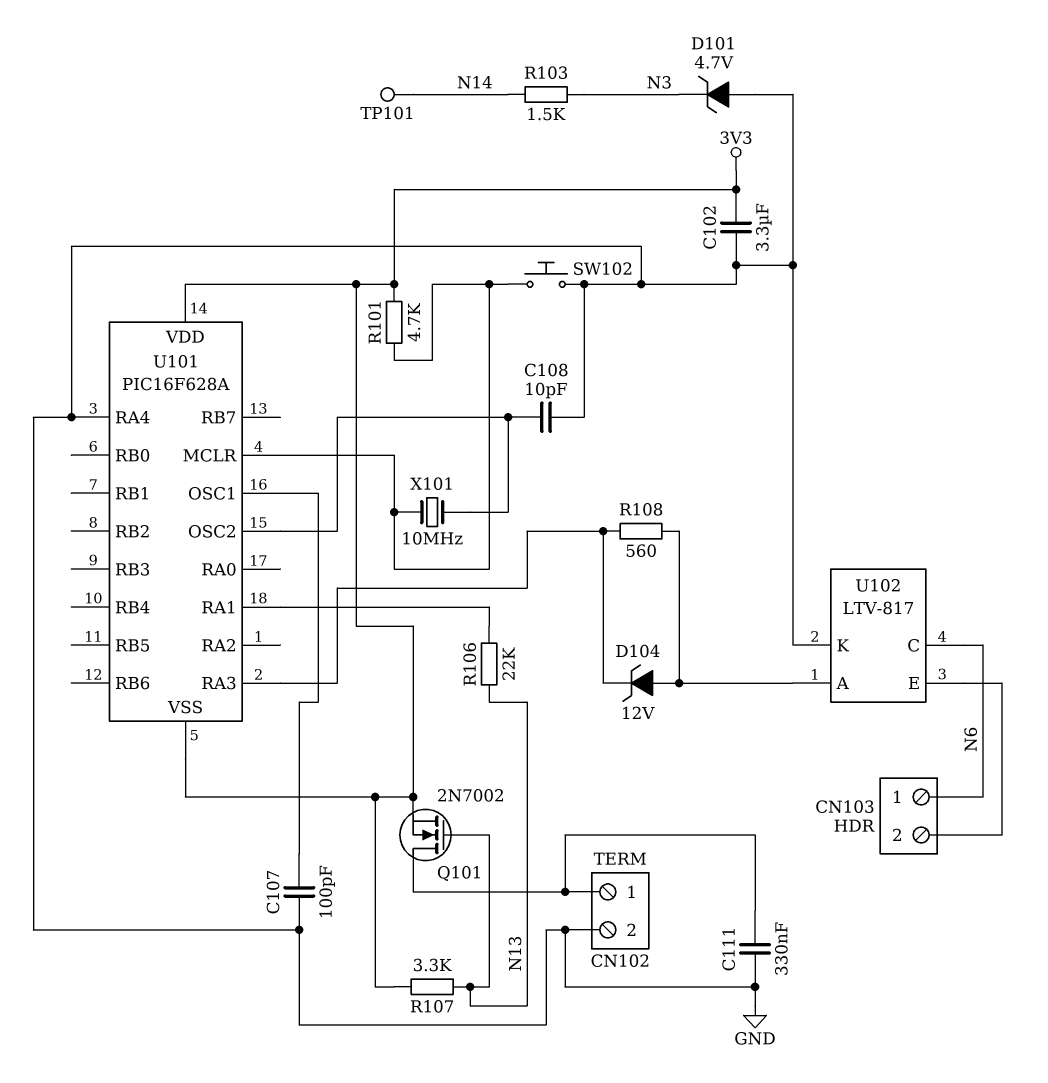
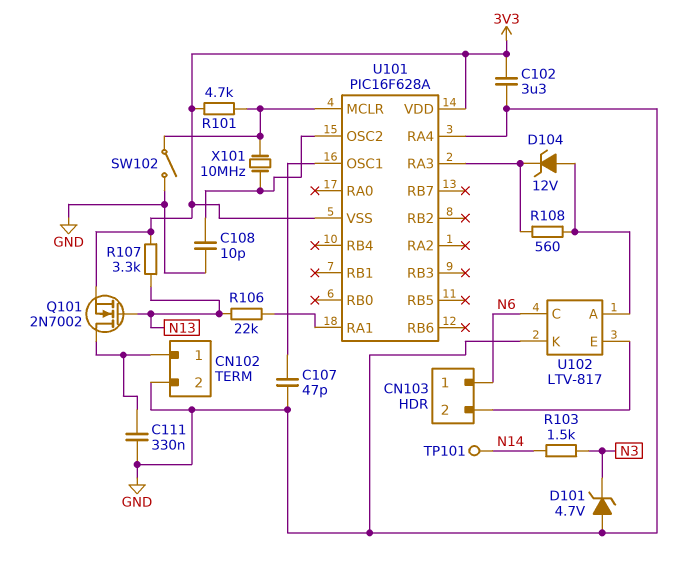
C107: 100pF (GND, U101/OSC1) -> 47pF (GND, U101/OSC1)
SW102: button (GND, U101/MCLR) -> switch (GND, U101/MCLR)

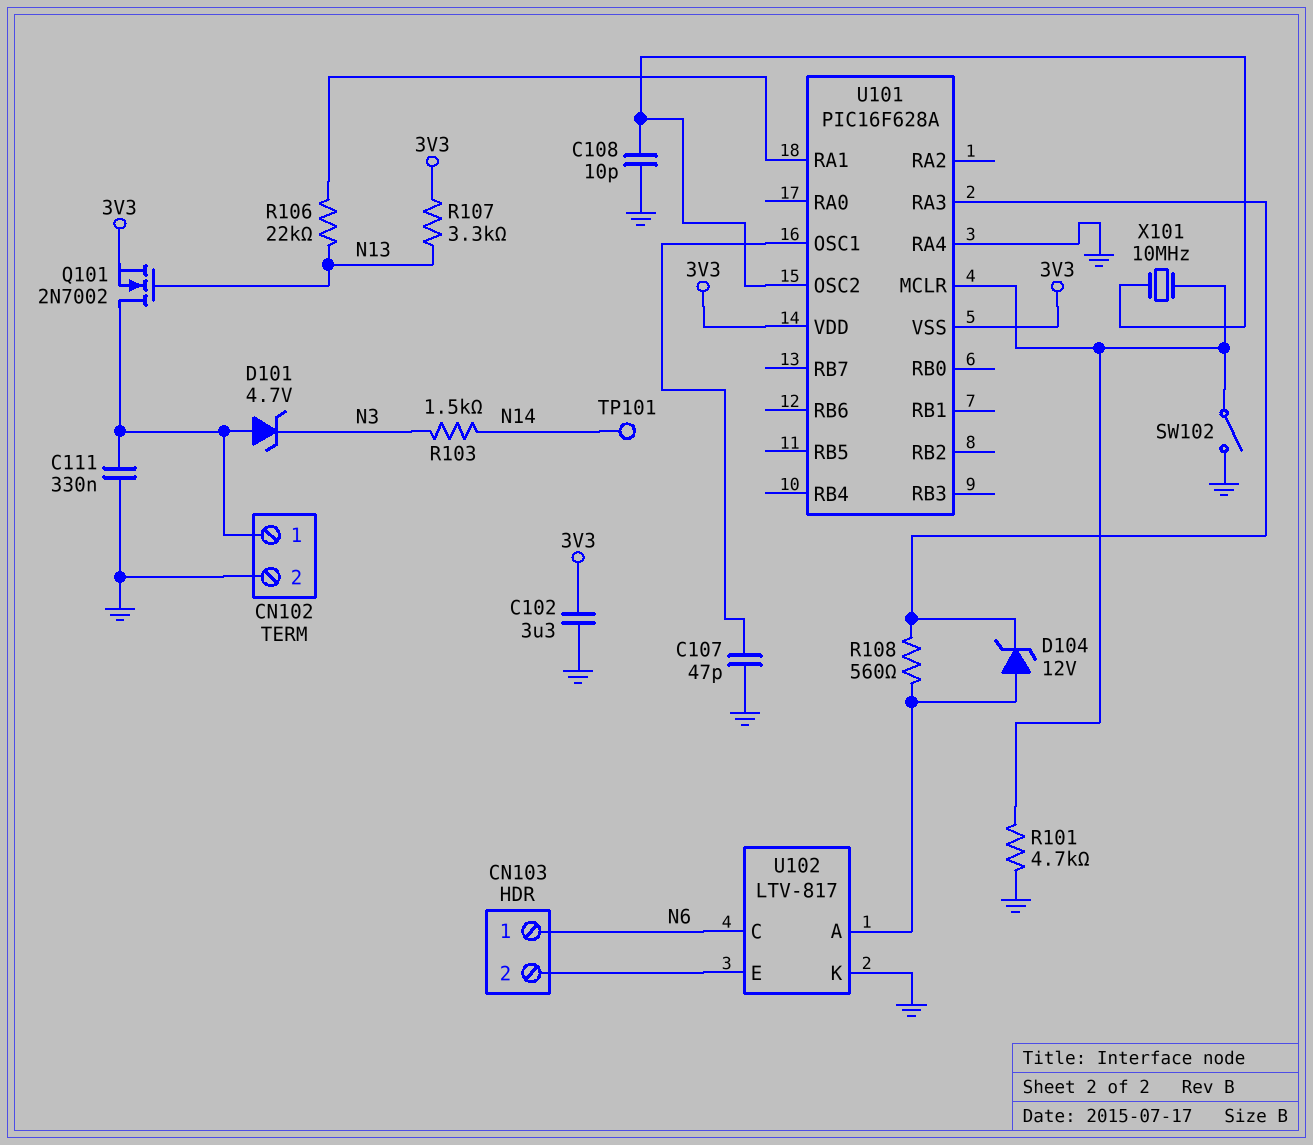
D101: zener 4.7V (A GND, K N3) -> zener 4.7V (A CN102/1, K N3)
R101: 4.7k (3V3, U101/MCLR) -> 4.7k (GND, U101/MCLR)

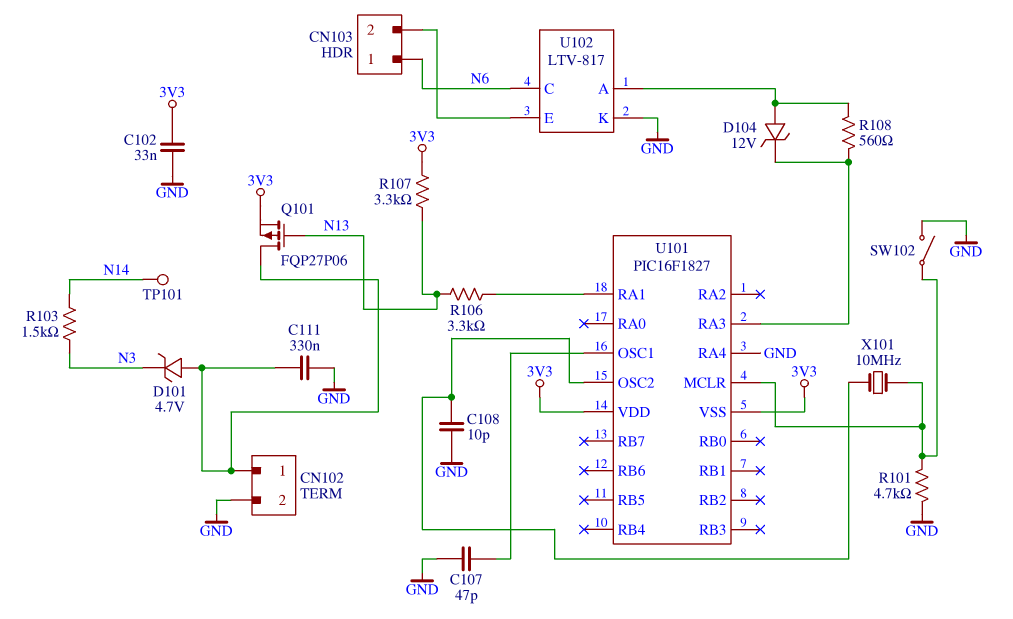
C102: 3.3uF (3V3, GND) -> 33nF (3V3, GND)
Q101: NMOS 2N7002 (G N13, D CN102/1, S 3V3) -> PMOS FQP27P06 (G N13, D CN102/1, S 3V3)
R106: 22k (N13, U101/RA1) -> 3.3k (N13, U101/RA1)
U101: PIC16F628A -> PIC16F1827

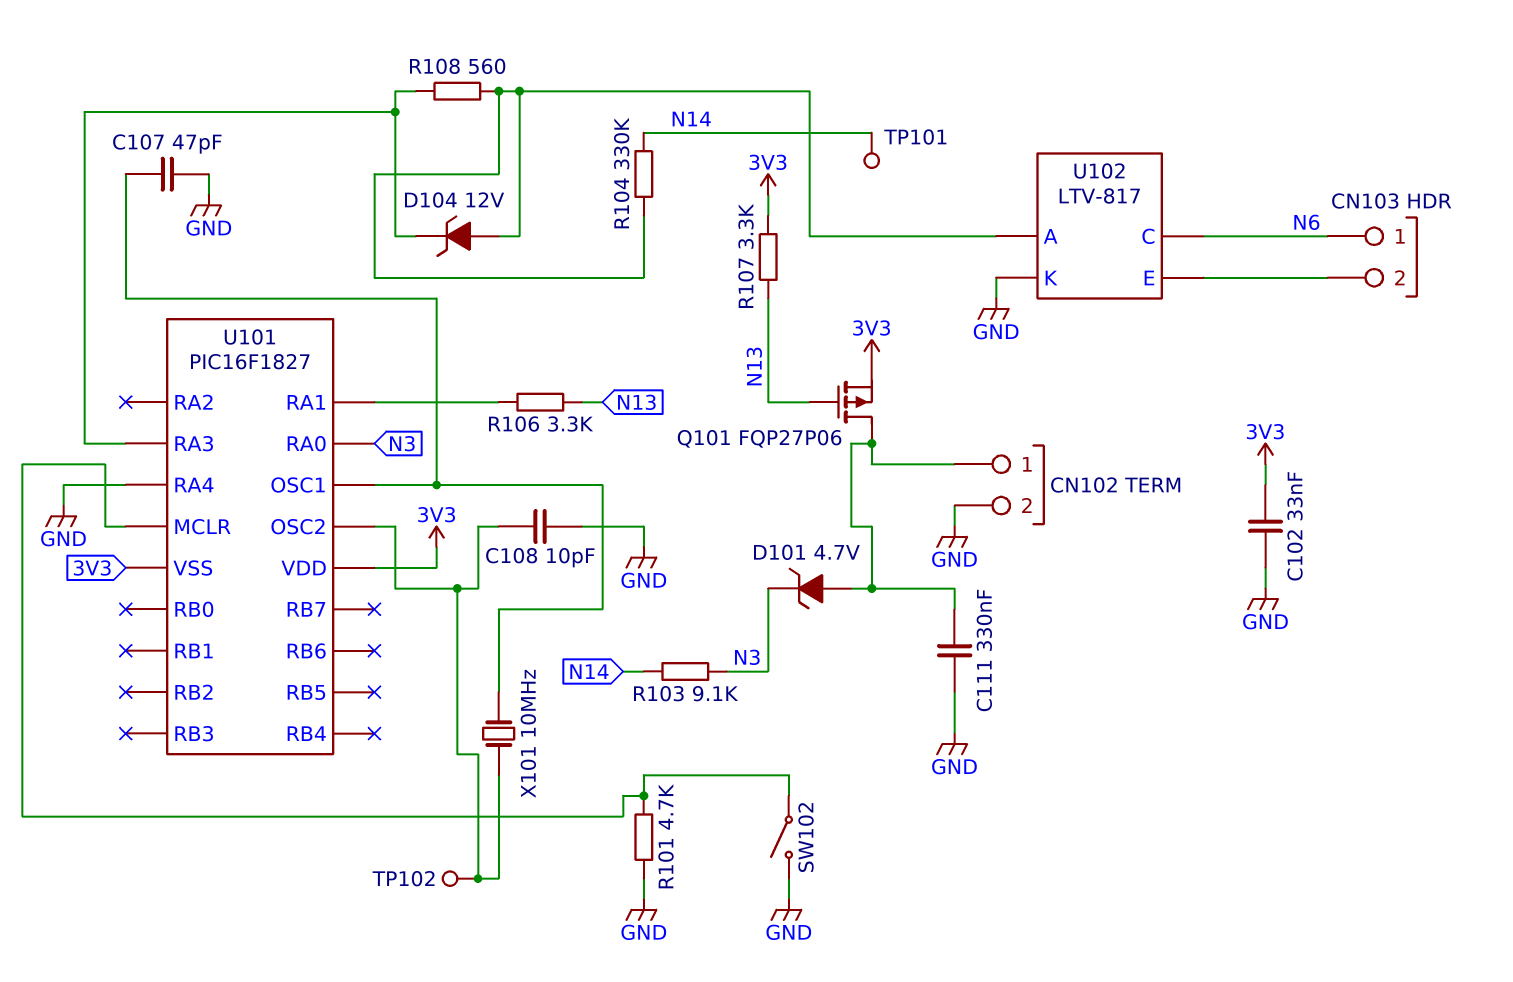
R103: 1.5k (N3, N14) -> 9.1k (N3, N14)
R104: none -> 330k (N14, U102/A)
TP102: none -> test point (U101/OSC2)
U101 pin RA0: none -> N3
X101: 10MHz (U101/MCLR, U101/OSC2) -> 10MHz (U101/OSC1, U101/OSC2)

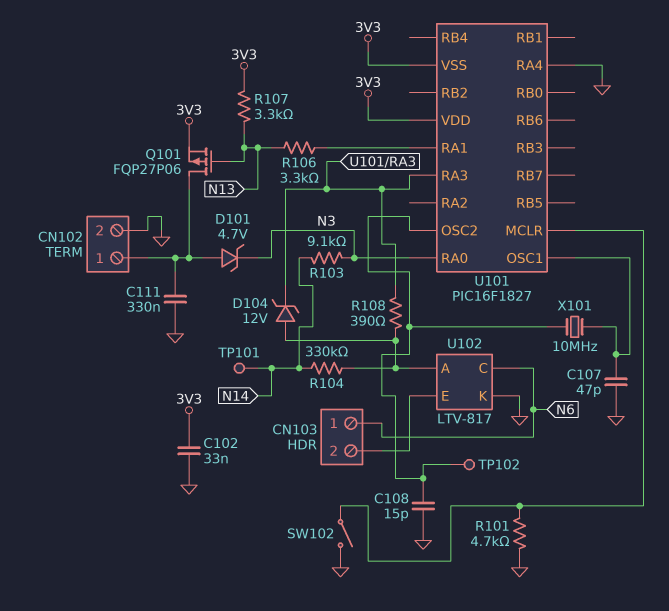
C108: 10pF (GND, U101/OSC2) -> 15pF (GND, U101/OSC2)
R108: 560 (U101/RA3, U102/A) -> 390 (U101/RA3, U102/A)

